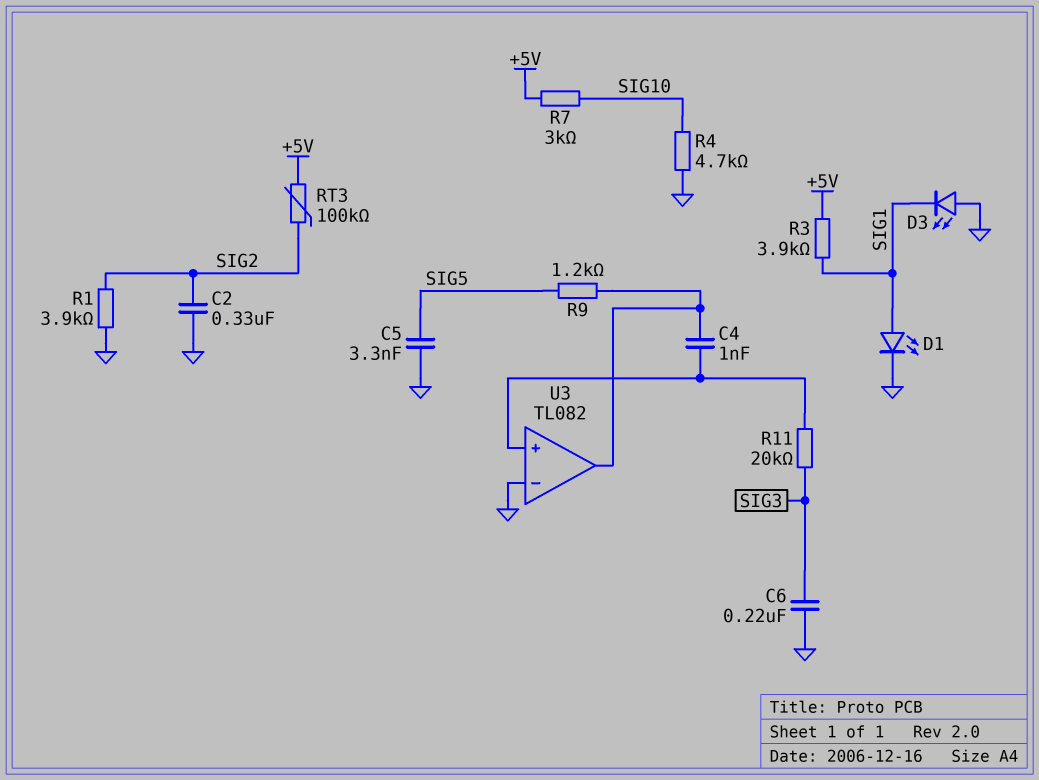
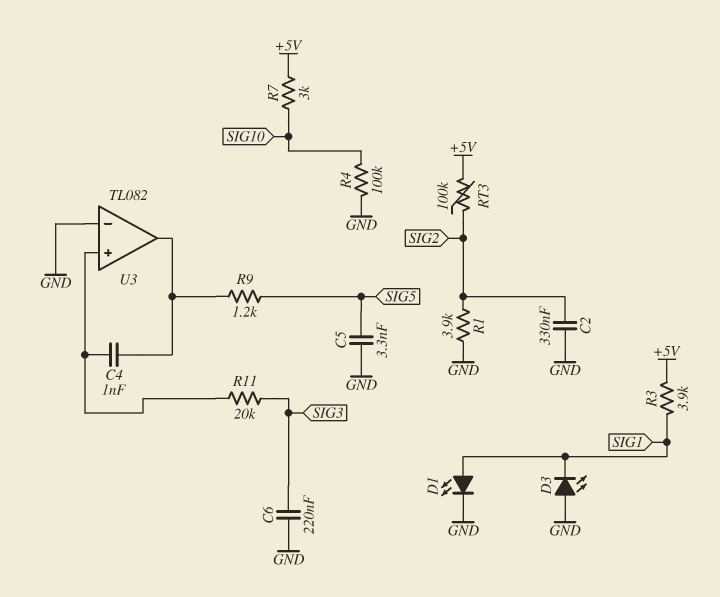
R4: 4.7k (GND, SIG10) -> 100k (GND, SIG10)

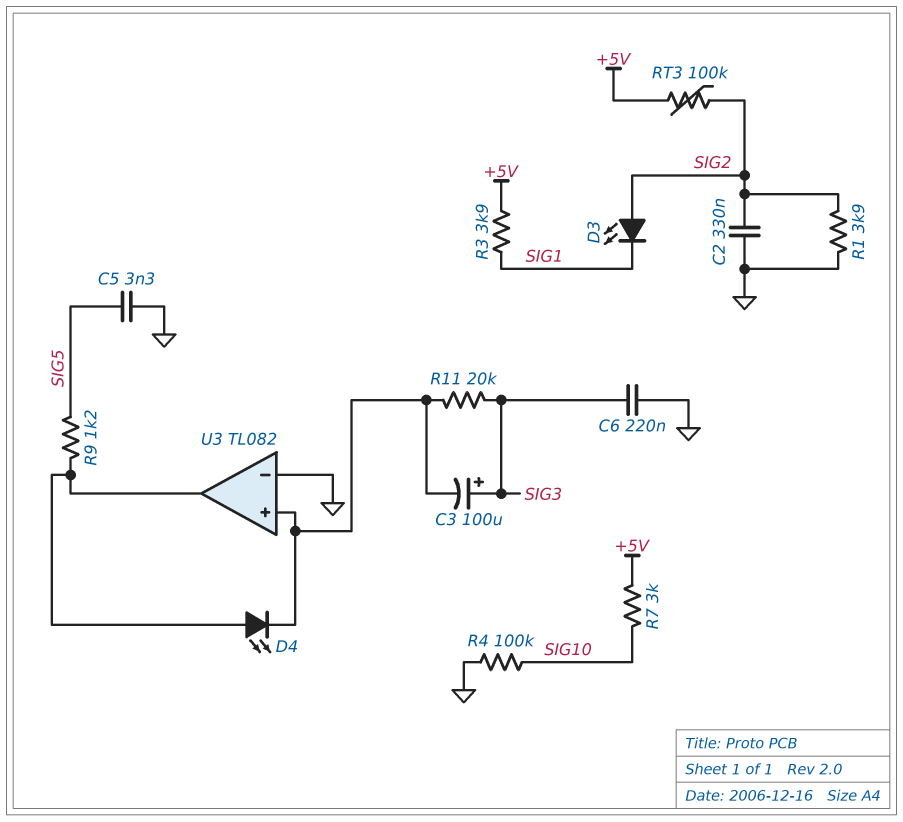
C3: none -> 100uF (plus SIG3, minus U3/in+)
C4: 1nF (U3/in+, U3/out) -> none
D1: LED (A SIG1, K GND) -> none
D3: LED (A GND, K SIG1) -> LED (A SIG2, K SIG1)
D4: none -> LED (A U3/out, K U3/in+)

